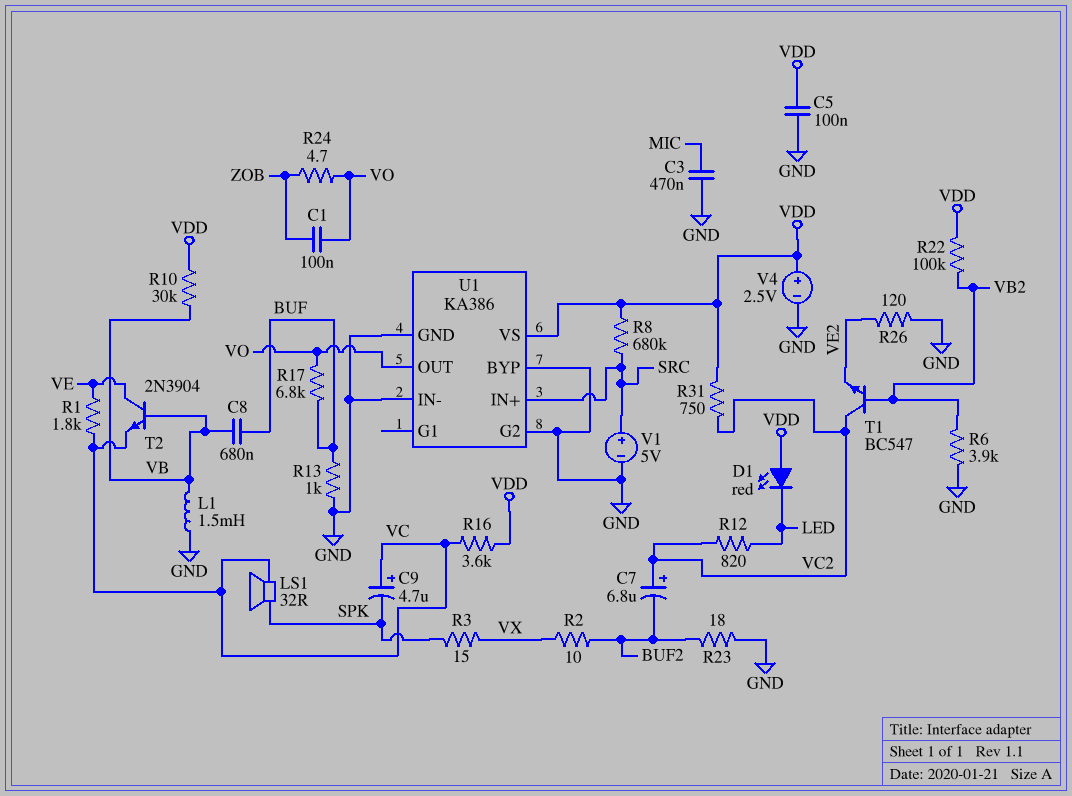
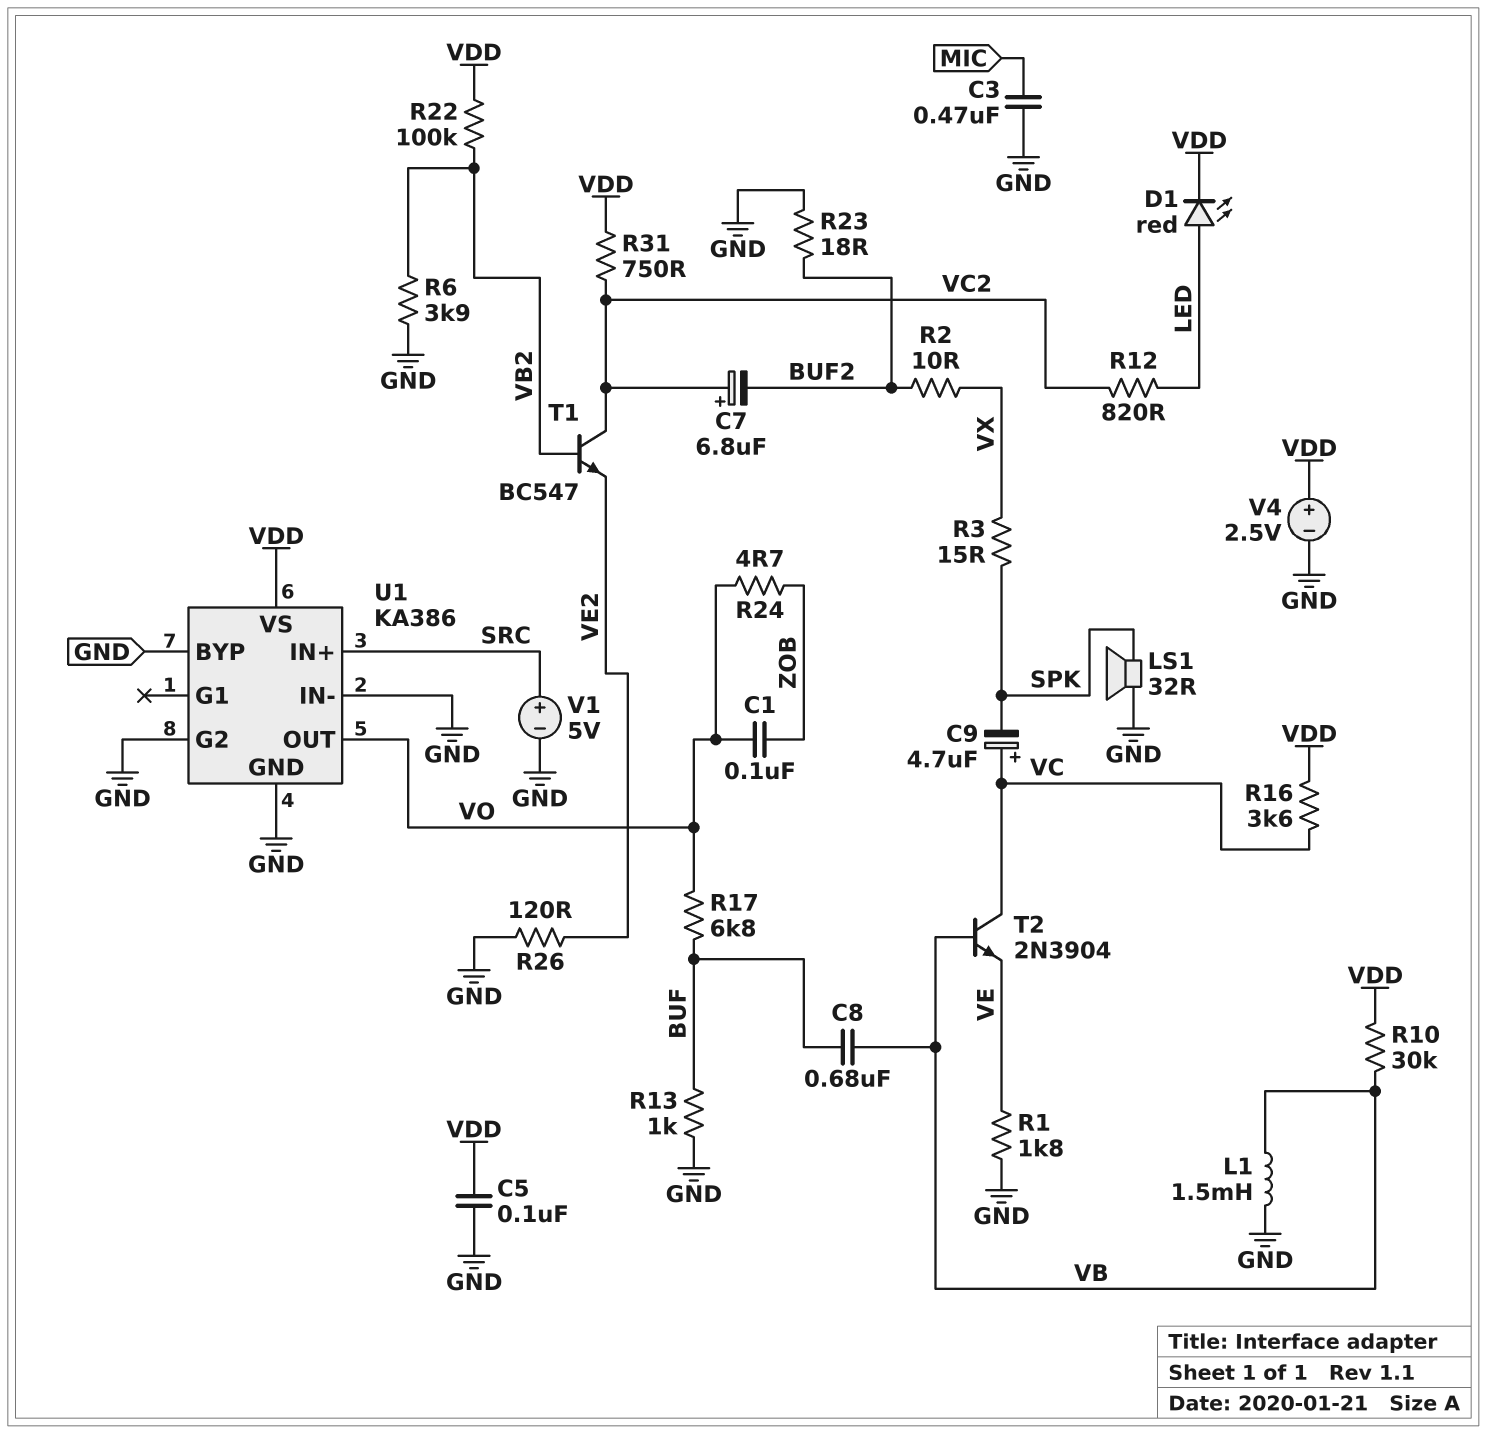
D1: LED red (A VDD, K LED) -> LED red (A LED, K VDD)
LS1: speaker 32R (SPK, VC) -> speaker 32R (GND, SPK)
R1: 1.8k (VC, VE) -> 1.8k (GND, VE)
R8: 680k (SRC, VDD) -> none
T2: NPN 2N3904 (B VB, C VE, E VC) -> NPN 2N3904 (B VB, C VC, E VE)

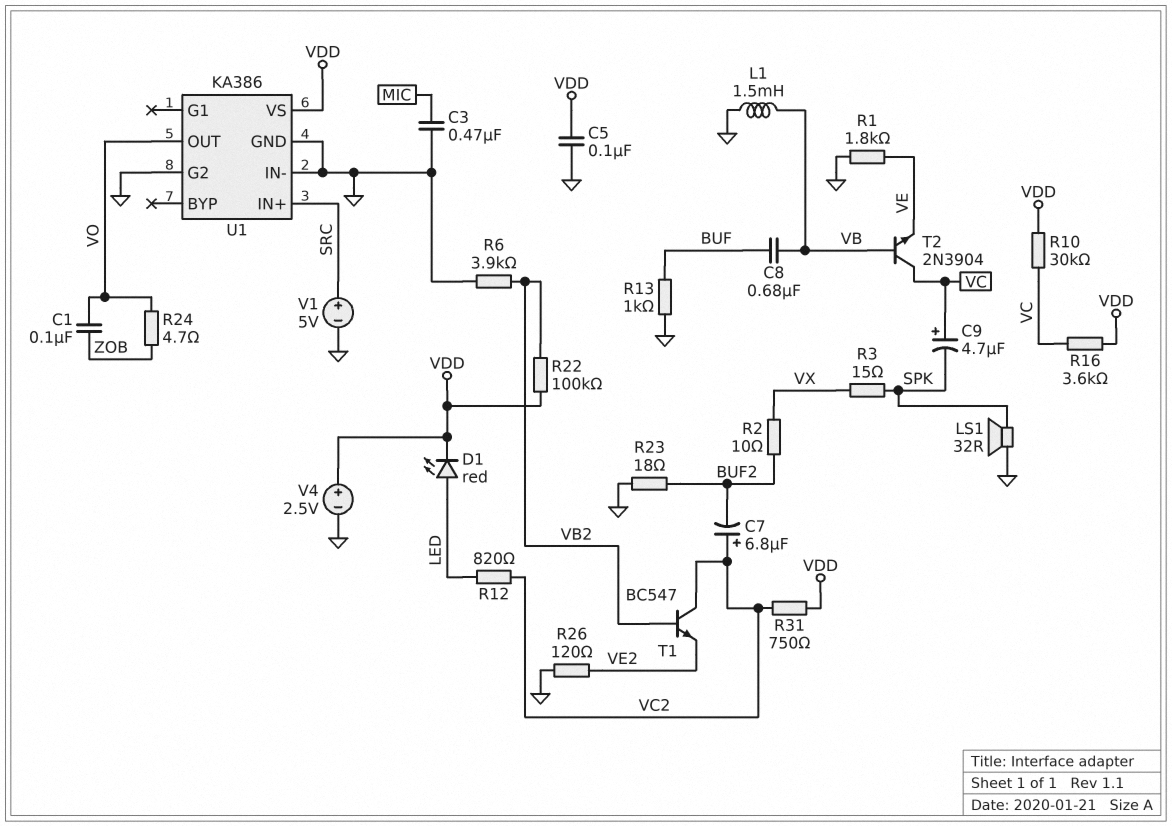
R10: 30k (VB, VDD) -> 30k (VC, VDD)
R17: 6.8k (BUF, VO) -> none
U1 pin BYP: GND -> none

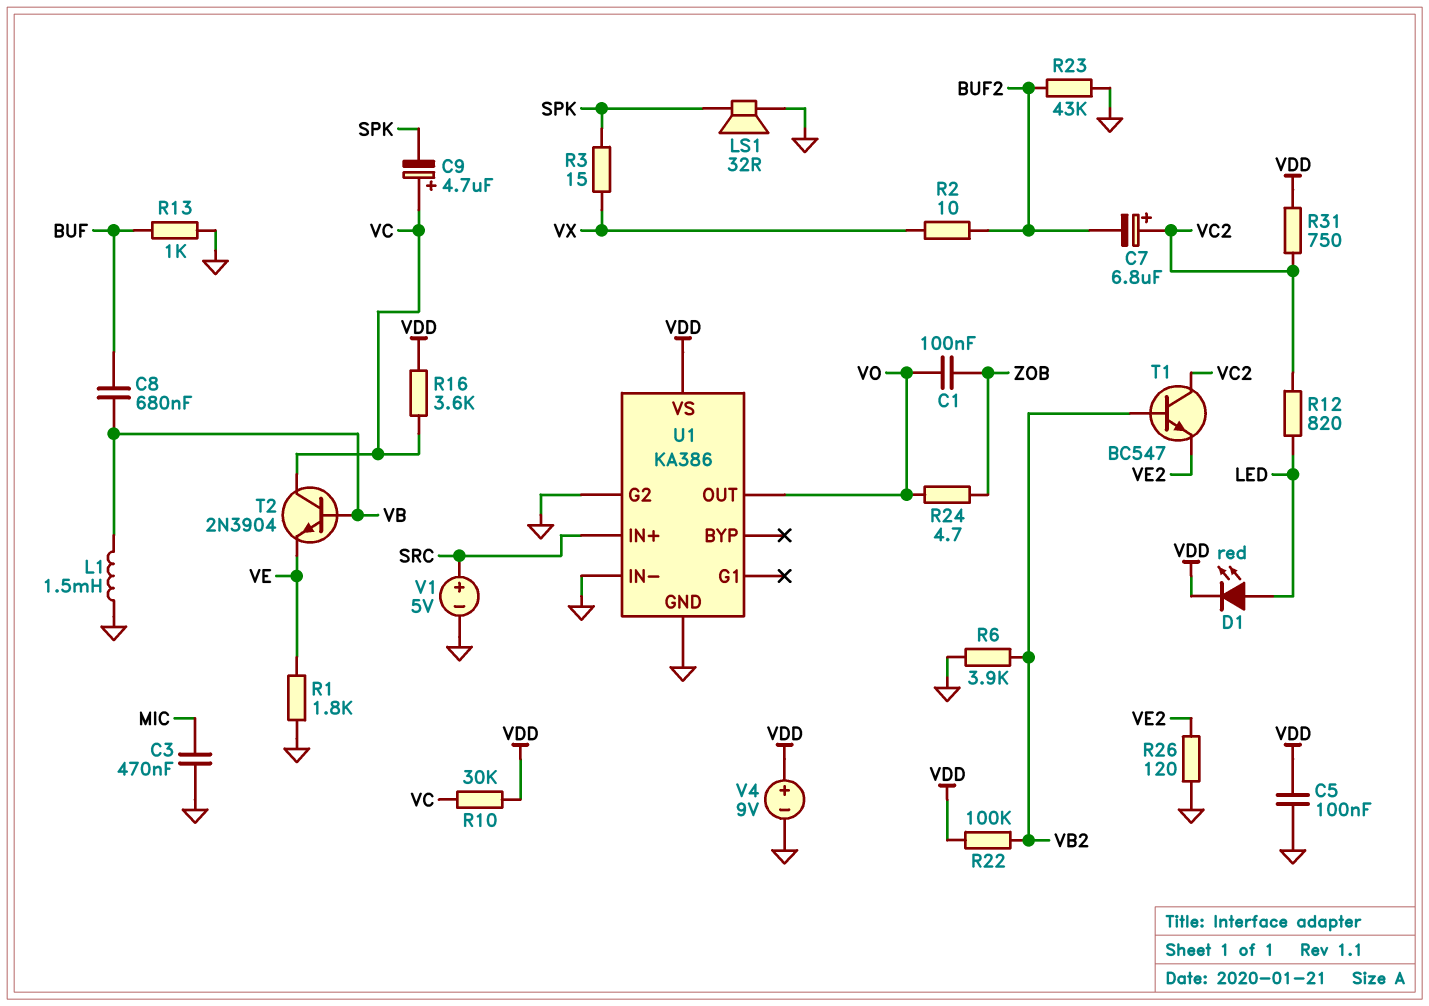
R23: 18 (BUF2, GND) -> 43k (BUF2, GND)
V4: 2.5V (plus VDD, minus GND) -> 9V (plus VDD, minus GND)

